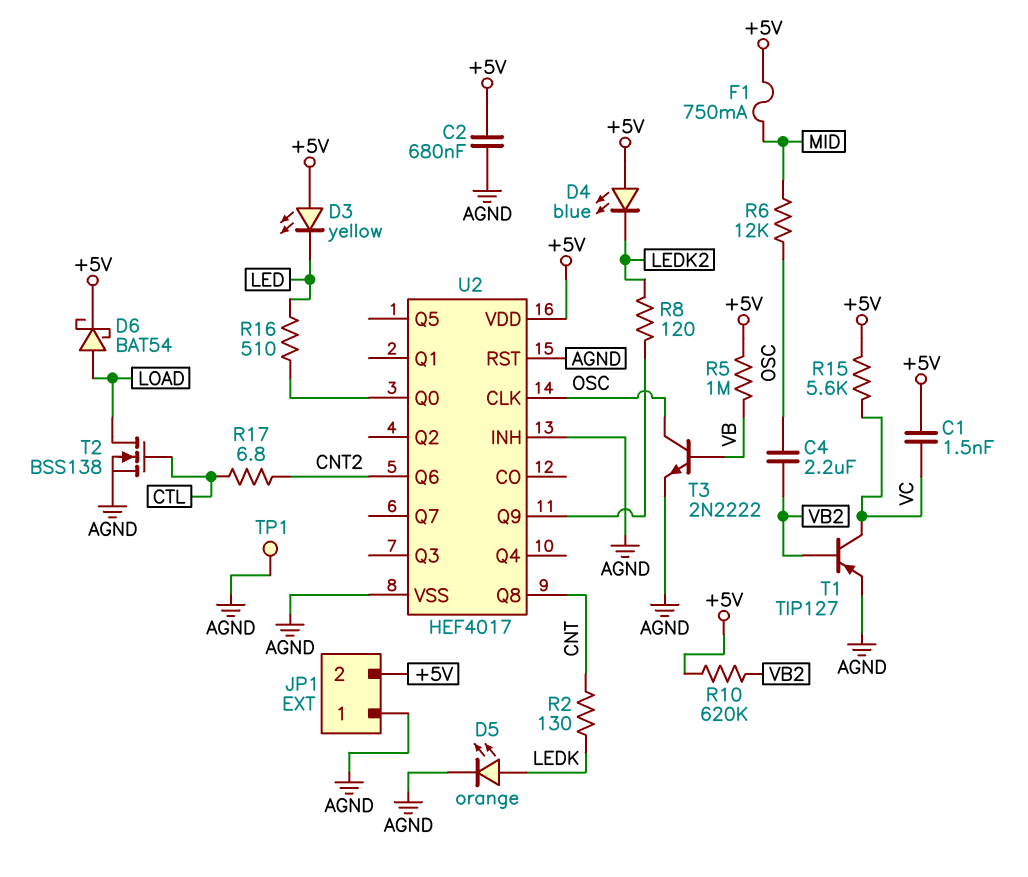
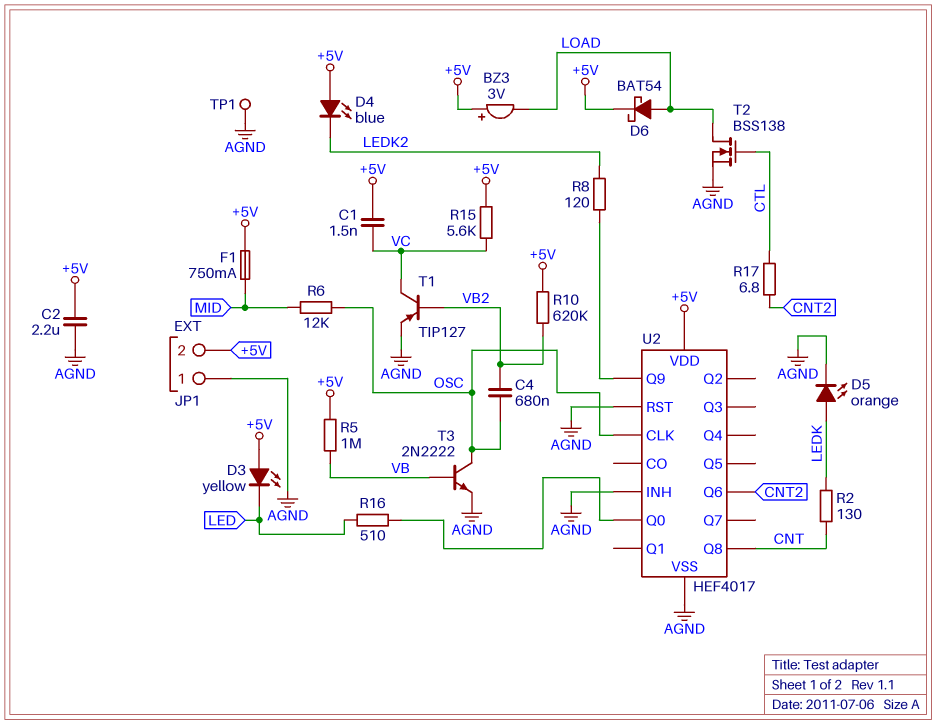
BZ3: none -> buzzer 3V (plus +5V, minus LOAD)
C2: 680nF (+5V, AGND) -> 2.2uF (+5V, AGND)
C4: 2.2uF (OSC, VB2) -> 680nF (OSC, VB2)

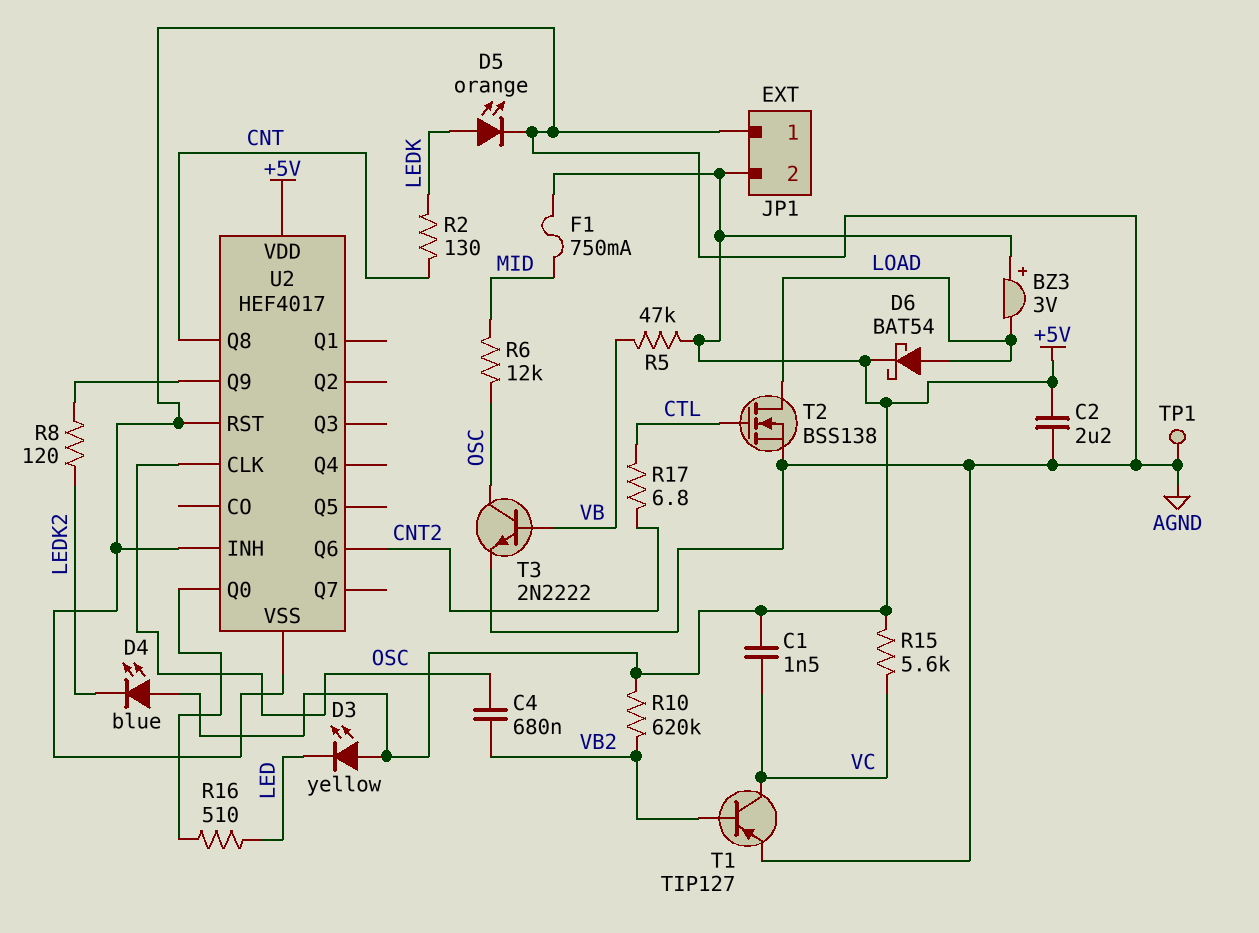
R5: 1M (+5V, VB) -> 47k (+5V, VB)

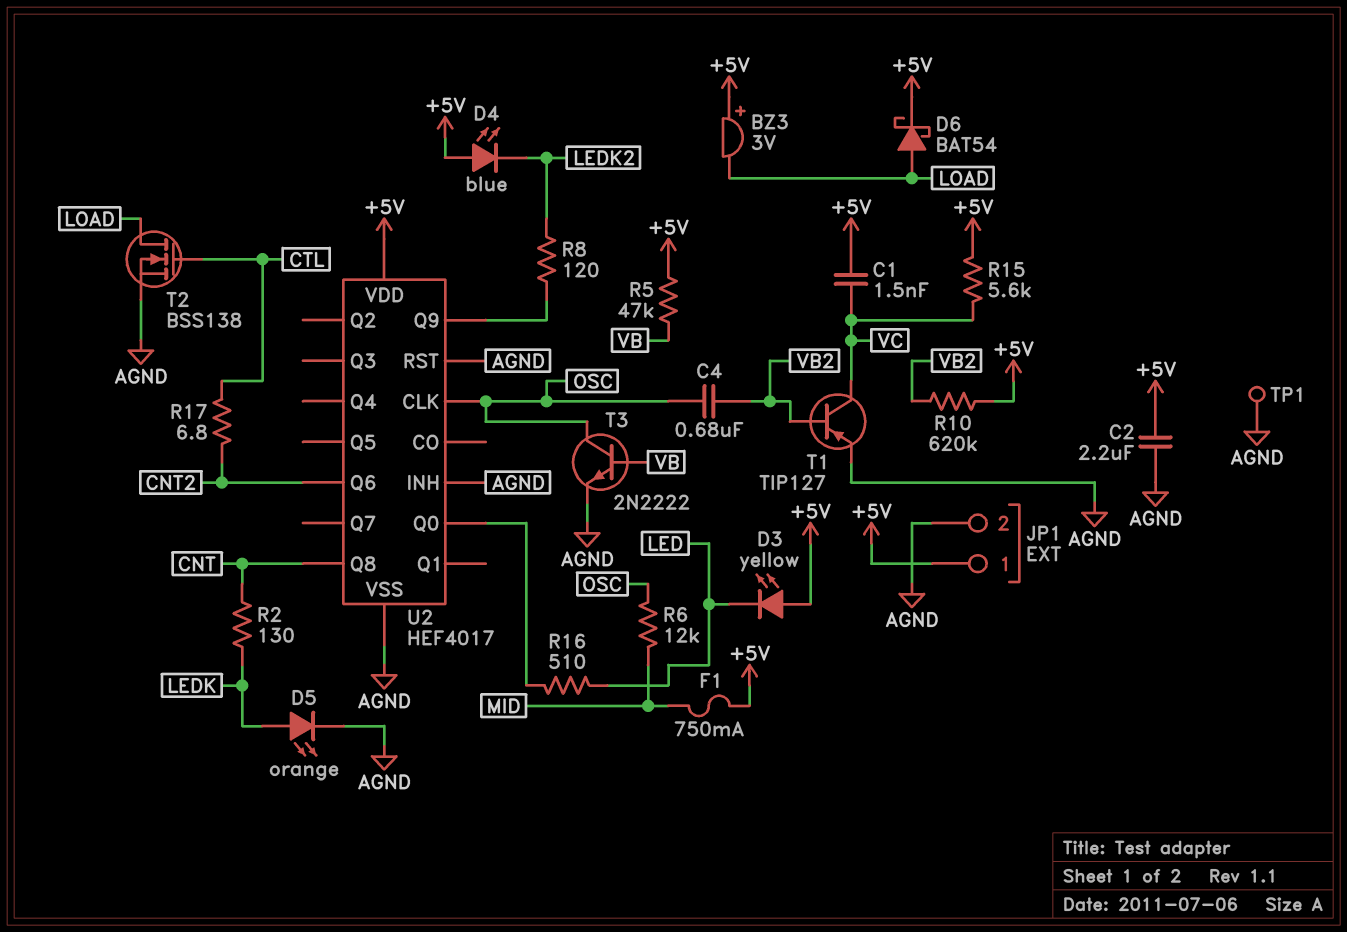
JP1 pin 1: AGND -> +5V
JP1 pin 2: +5V -> AGND

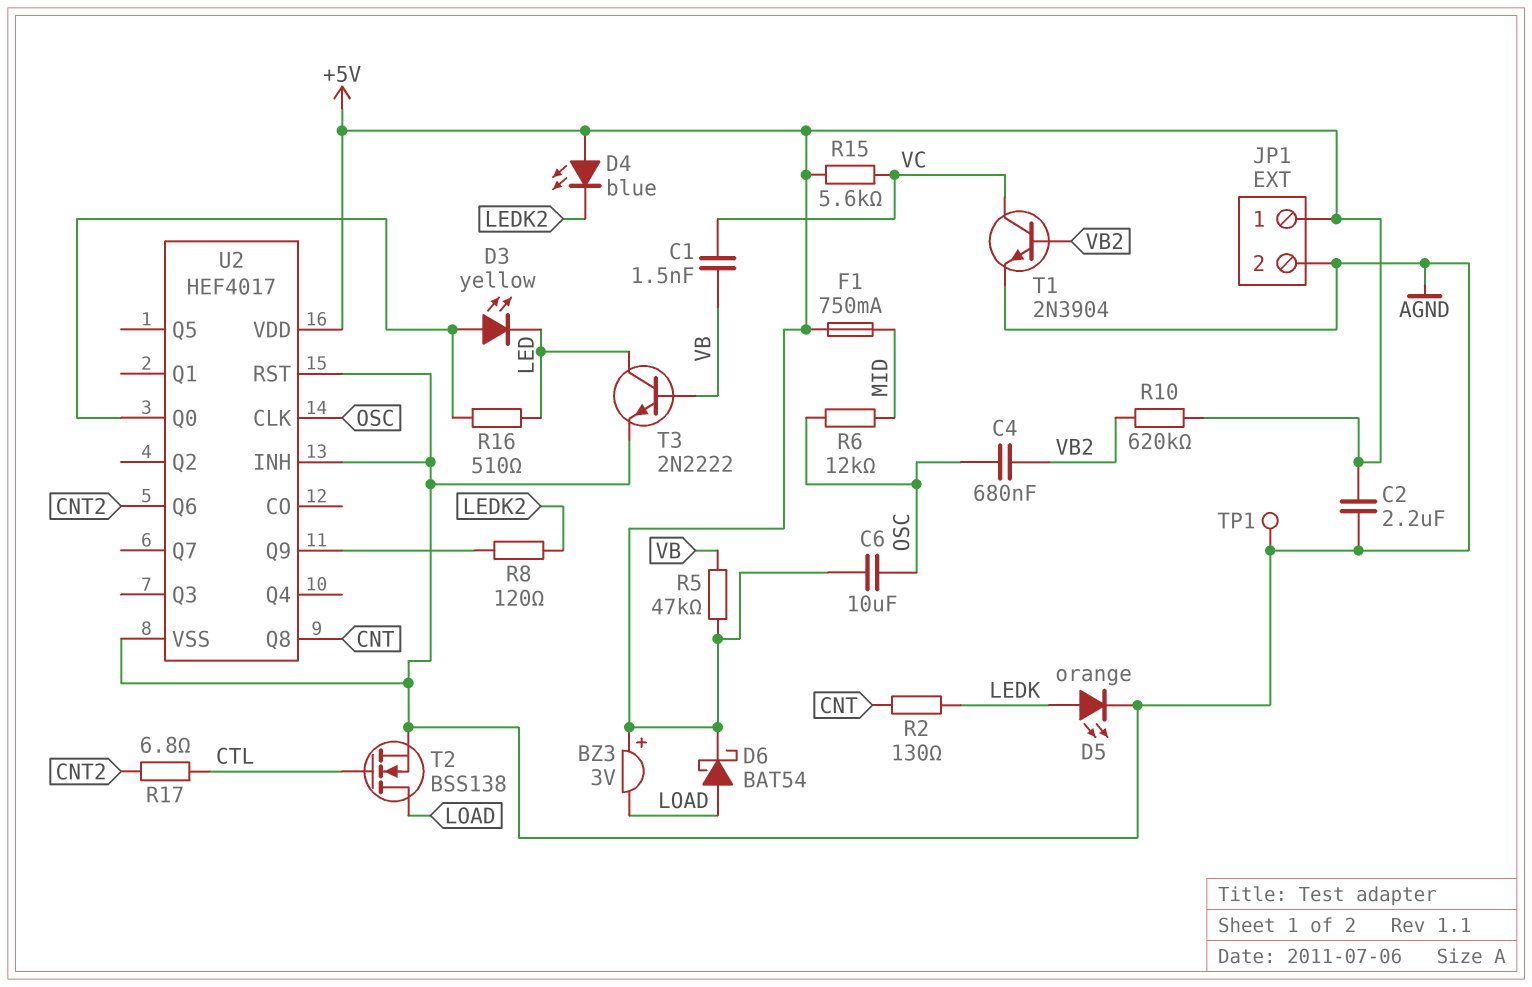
C1: 1.5nF (+5V, VC) -> 1.5nF (VB, VC)
C6: none -> 10uF (+5V, OSC)
D3: LED yellow (A +5V, K LED) -> LED yellow (A U2/Q0, K LED)
T1: PNP TIP127 (B VB2, C VC, E AGND) -> NPN 2N3904 (B VB2, C VC, E AGND)
T3: NPN 2N2222 (B VB, C OSC, E AGND) -> NPN 2N2222 (B VB, C LED, E AGND)

